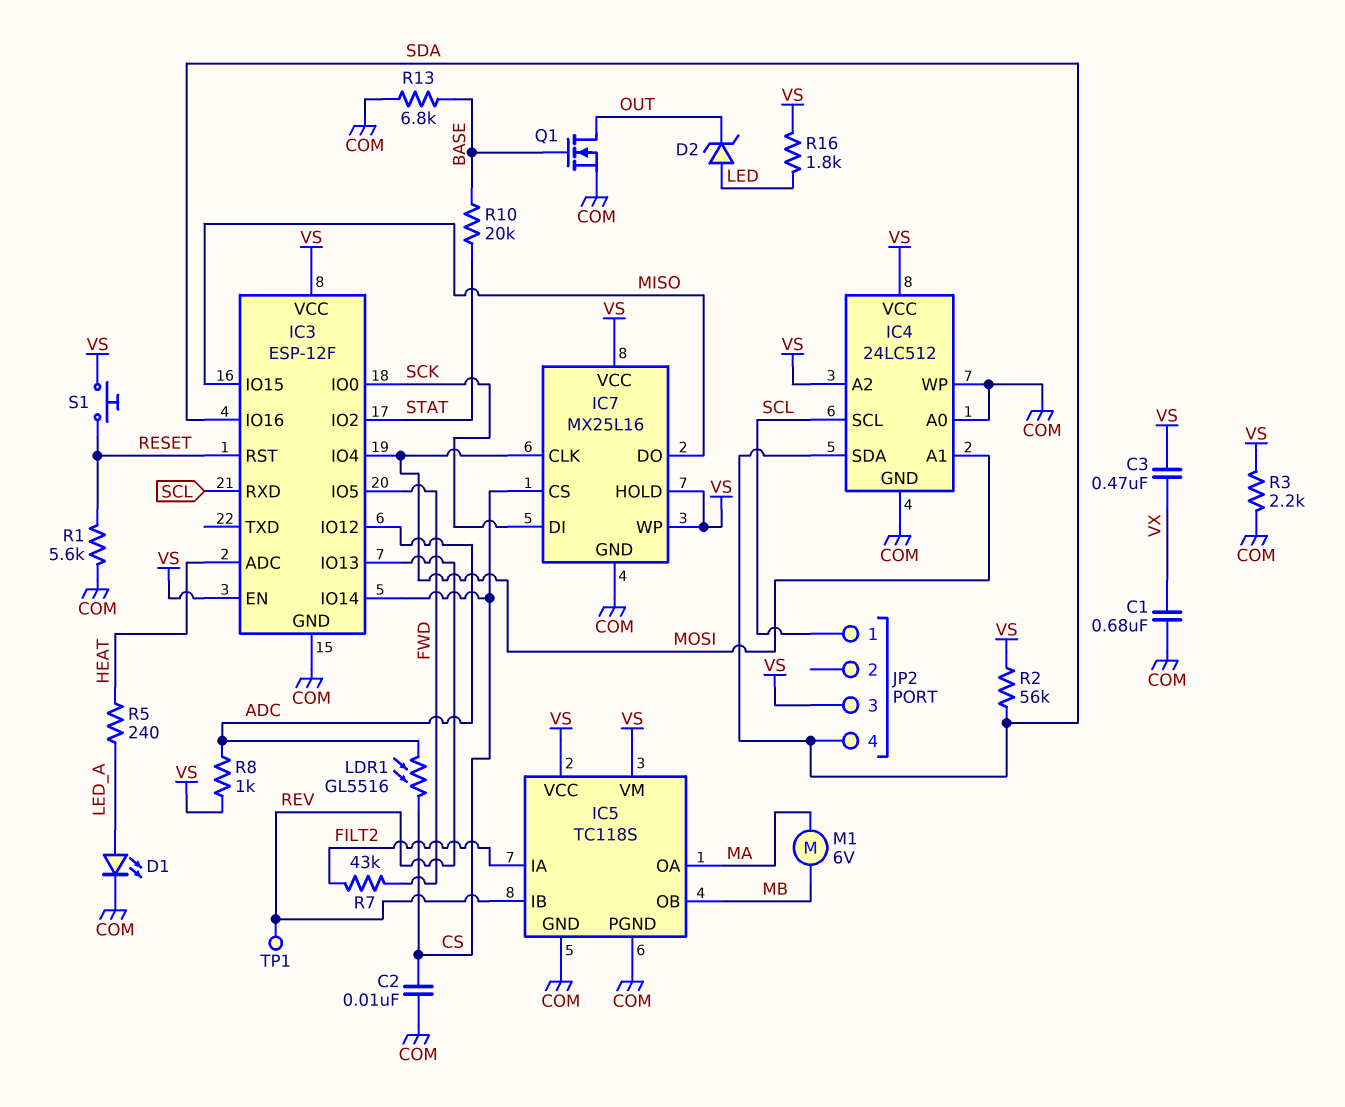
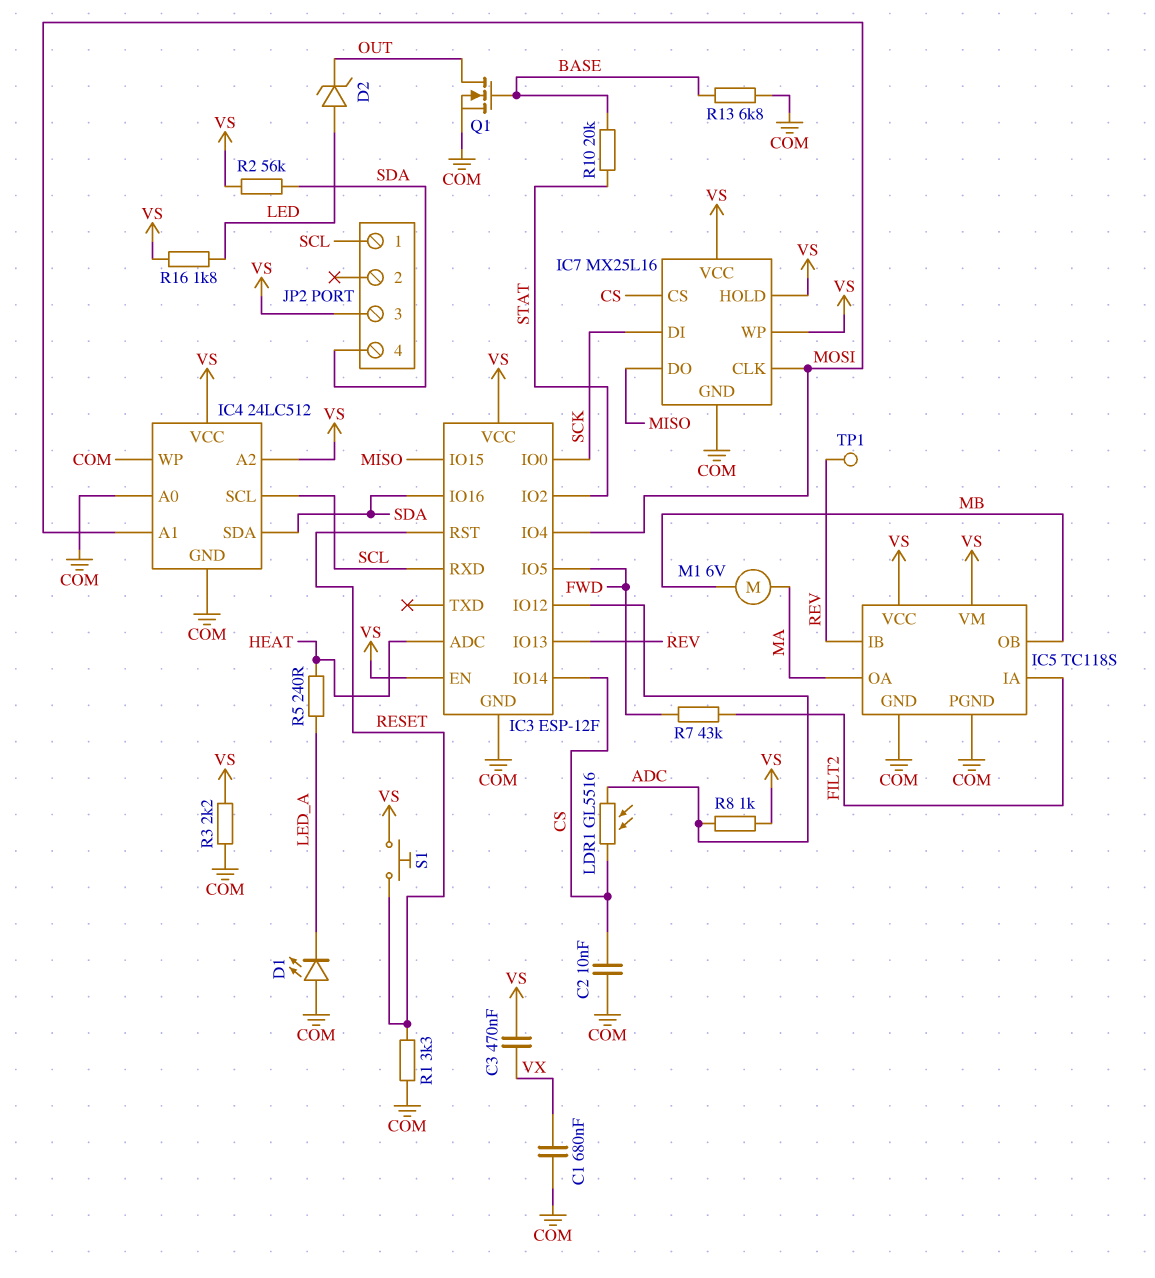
D1: LED (A LED_A, K COM) -> LED (A COM, K LED_A)
R1: 5.6k (COM, RESET) -> 3.3k (COM, RESET)

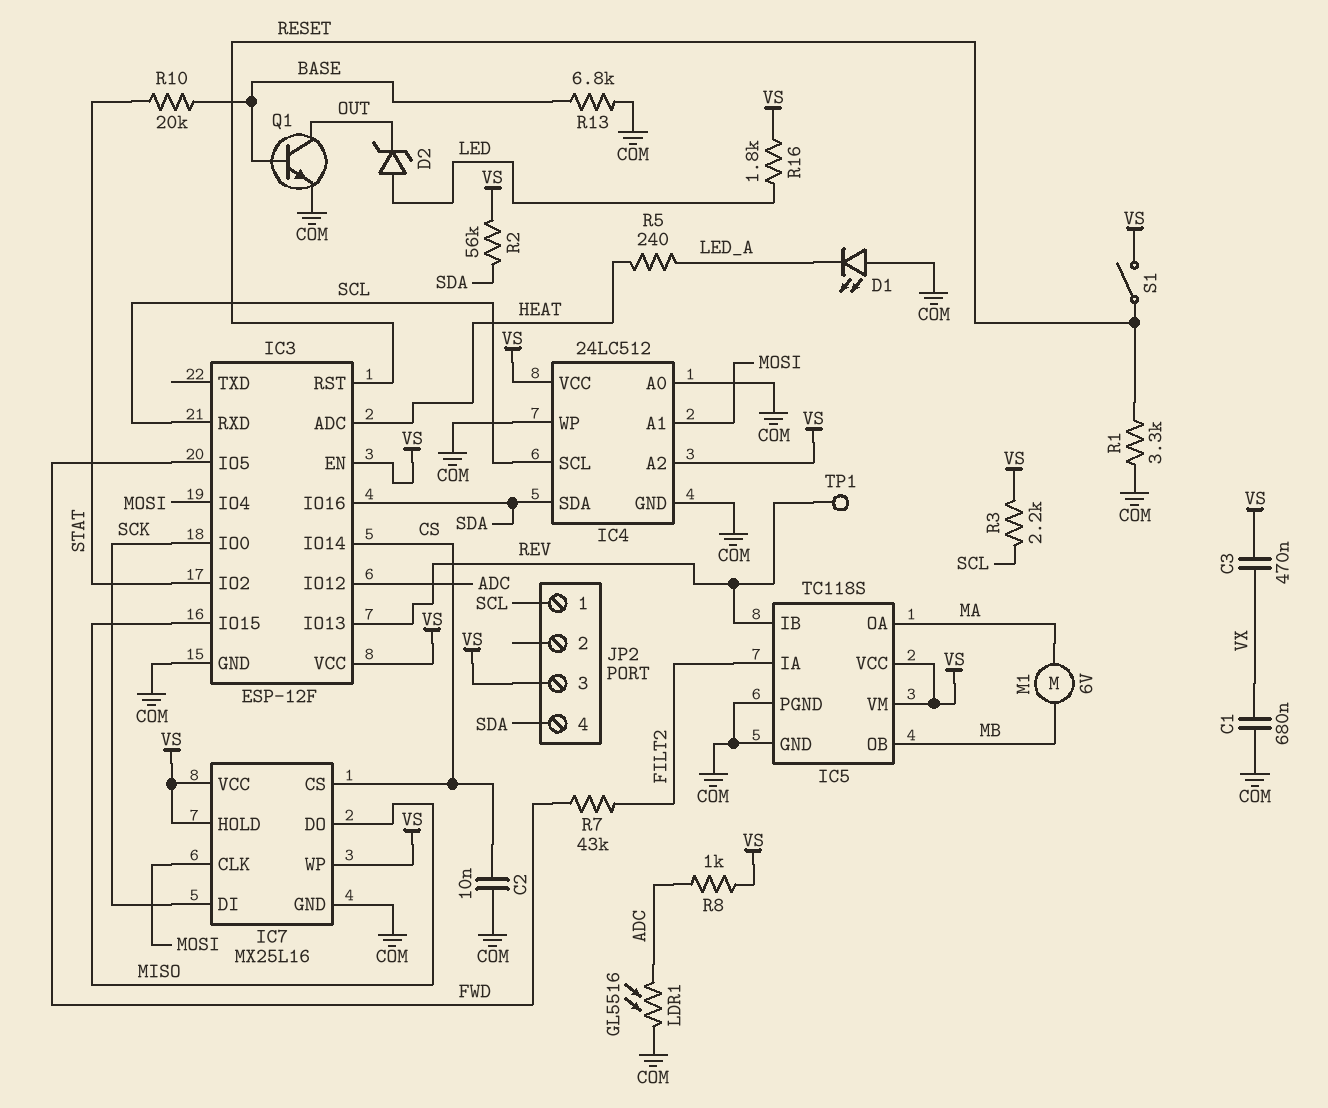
LDR1: GL5516 (ADC, CS) -> GL5516 (ADC, COM)
Q1: NMOS (G BASE, D OUT, S COM) -> NPN (B BASE, C OUT, E COM)
R3: 2.2k (COM, VS) -> 2.2k (SCL, VS)
S1: button (RESET, VS) -> switch (RESET, VS)

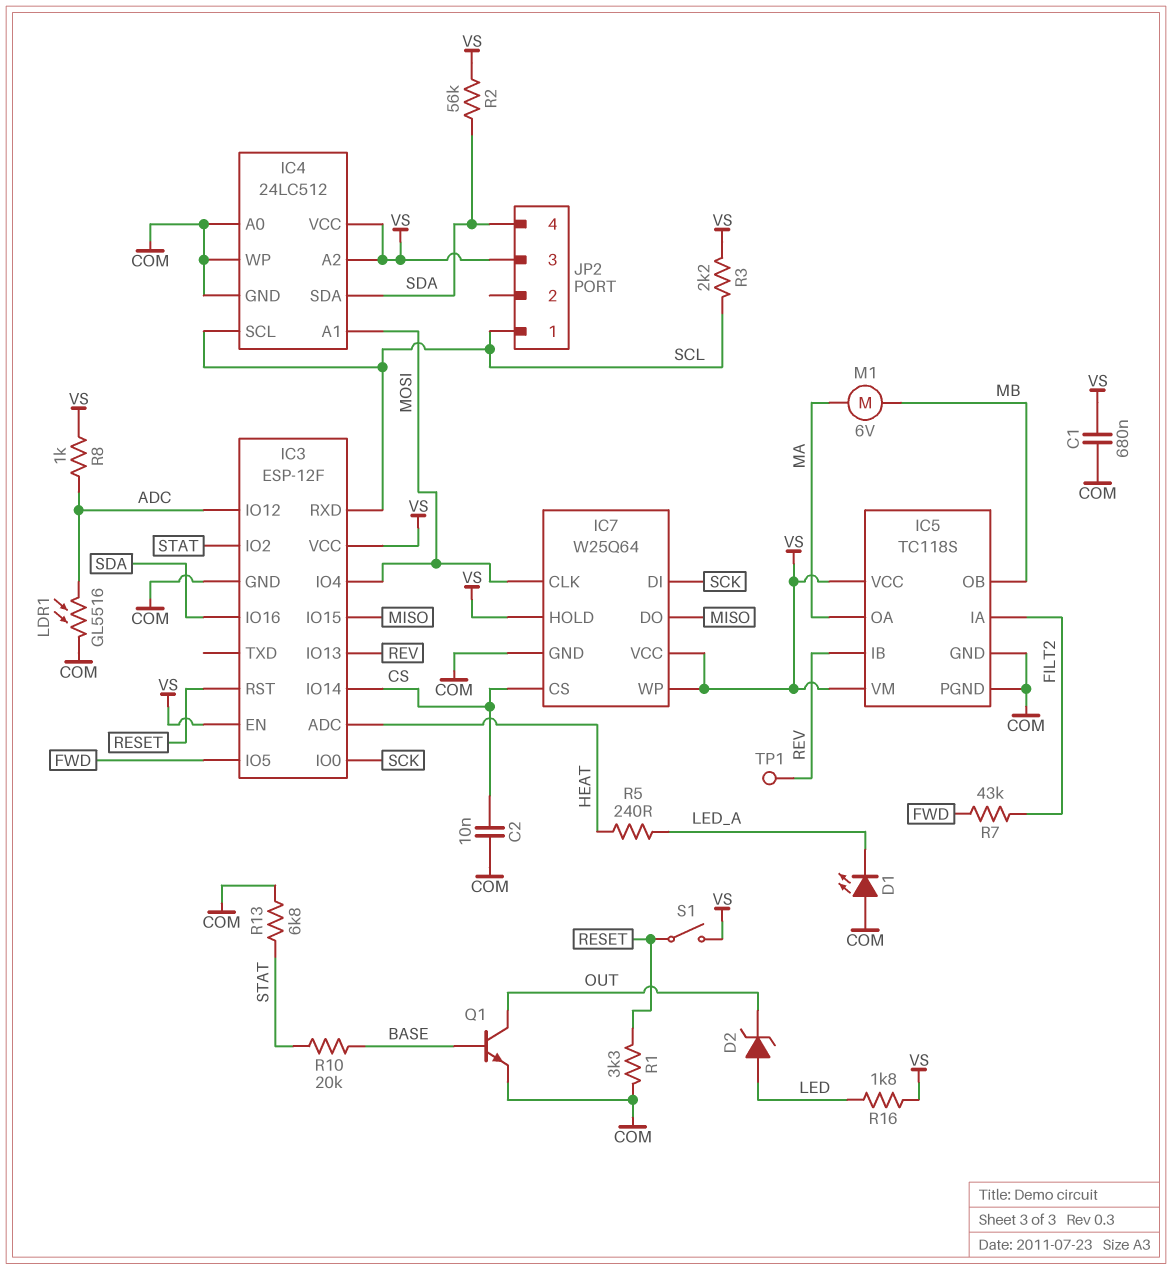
C1: 680nF (COM, VX) -> 680nF (COM, VS)
C3: 470nF (VS, VX) -> none
IC7: MX25L16 -> W25Q64
R13: 6.8k (BASE, COM) -> 6.8k (COM, STAT)

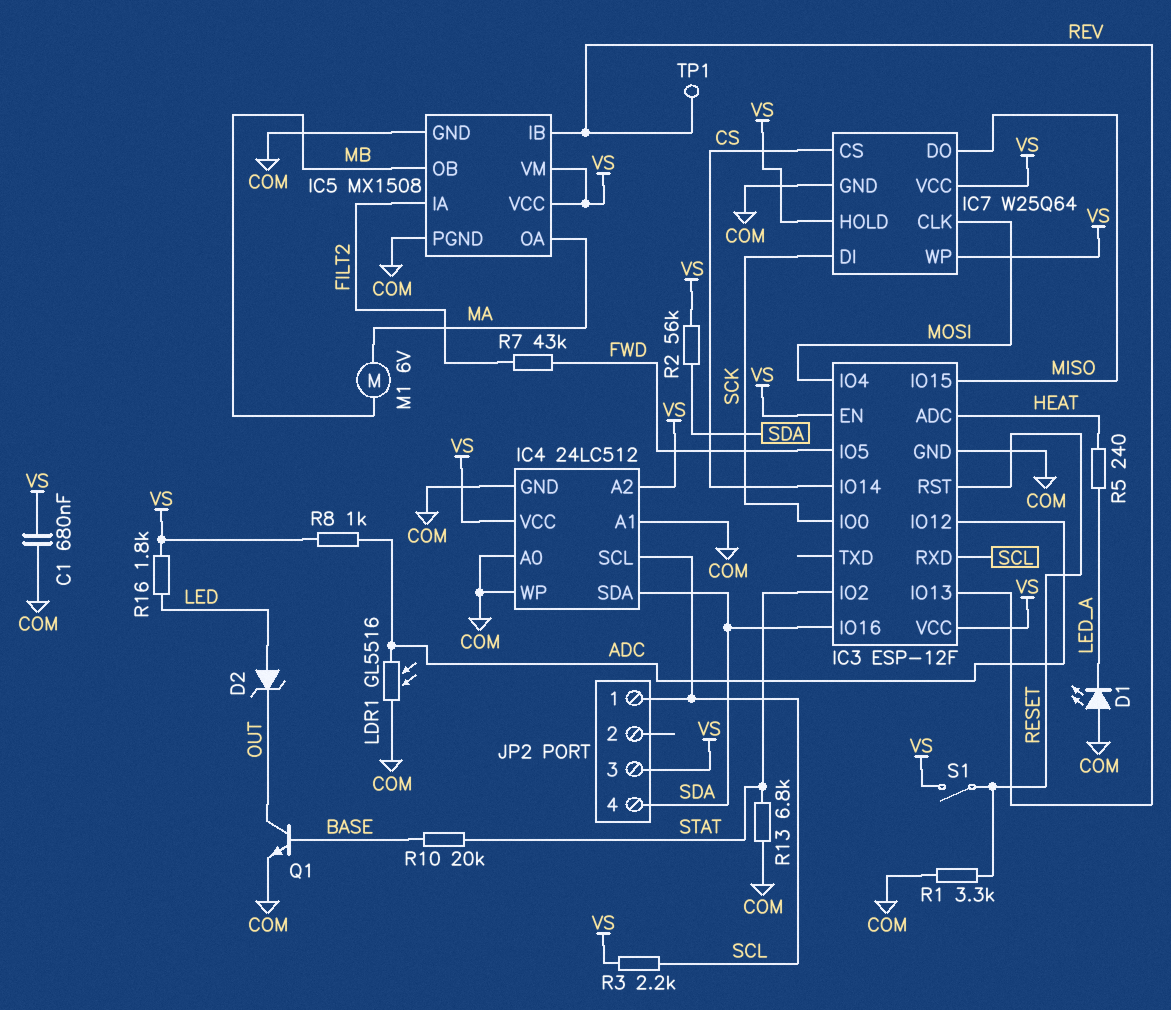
C2: 10nF (COM, CS) -> none
IC4 pin A1: MOSI -> COM
IC5: TC118S -> MX1508

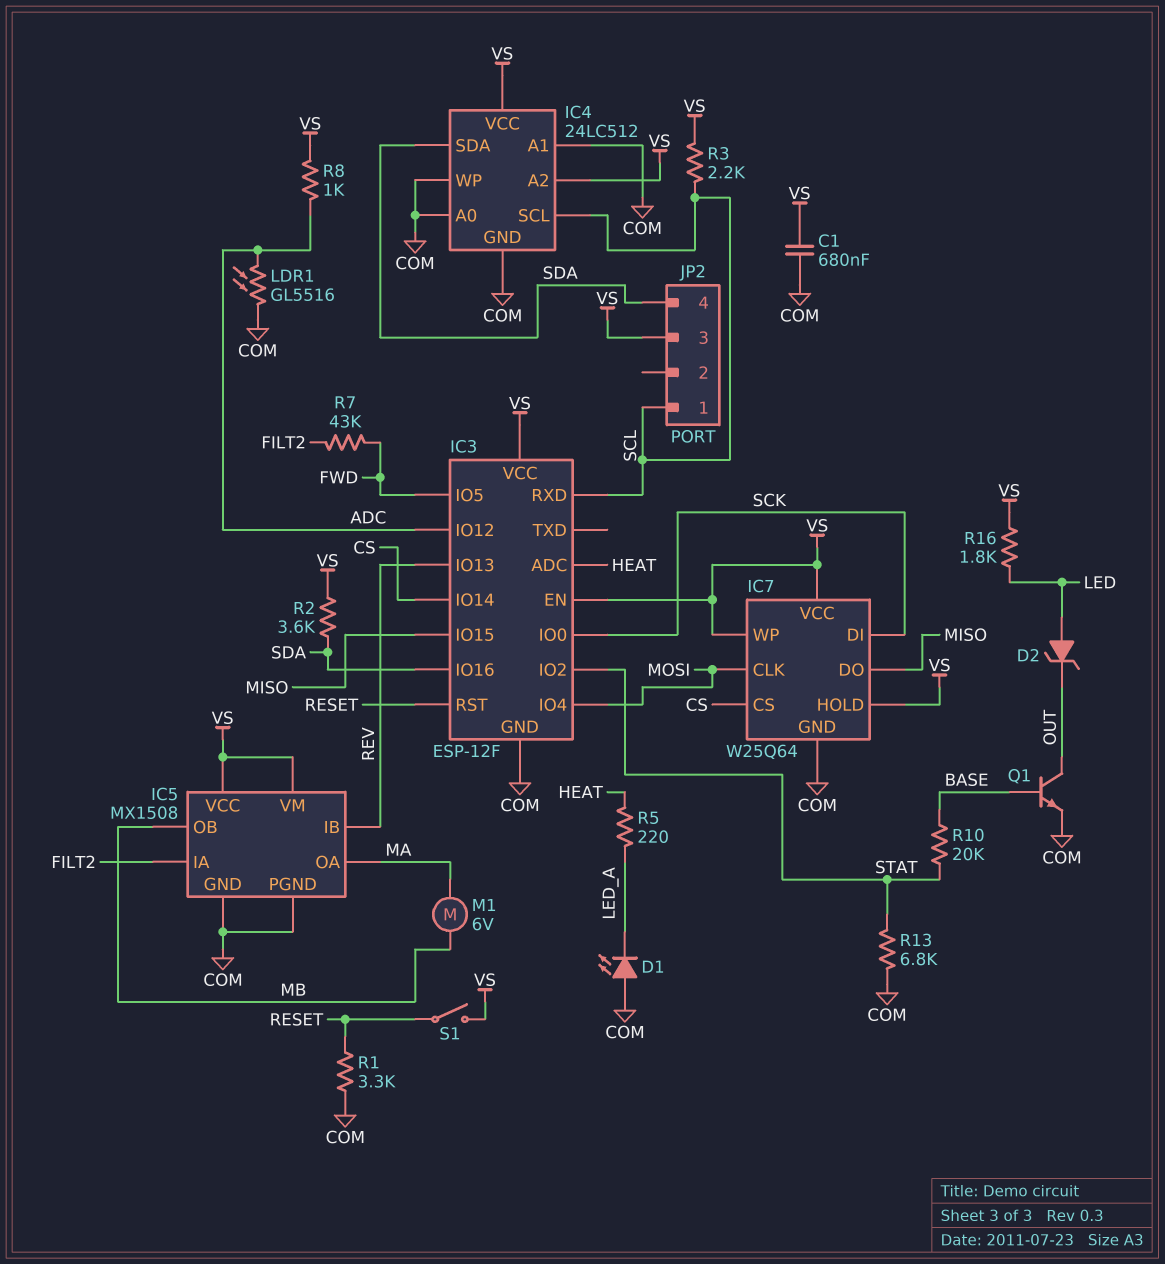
R2: 56k (SDA, VS) -> 3.6k (SDA, VS)
R5: 240 (HEAT, LED_A) -> 220 (HEAT, LED_A)
TP1: test point (REV) -> none

